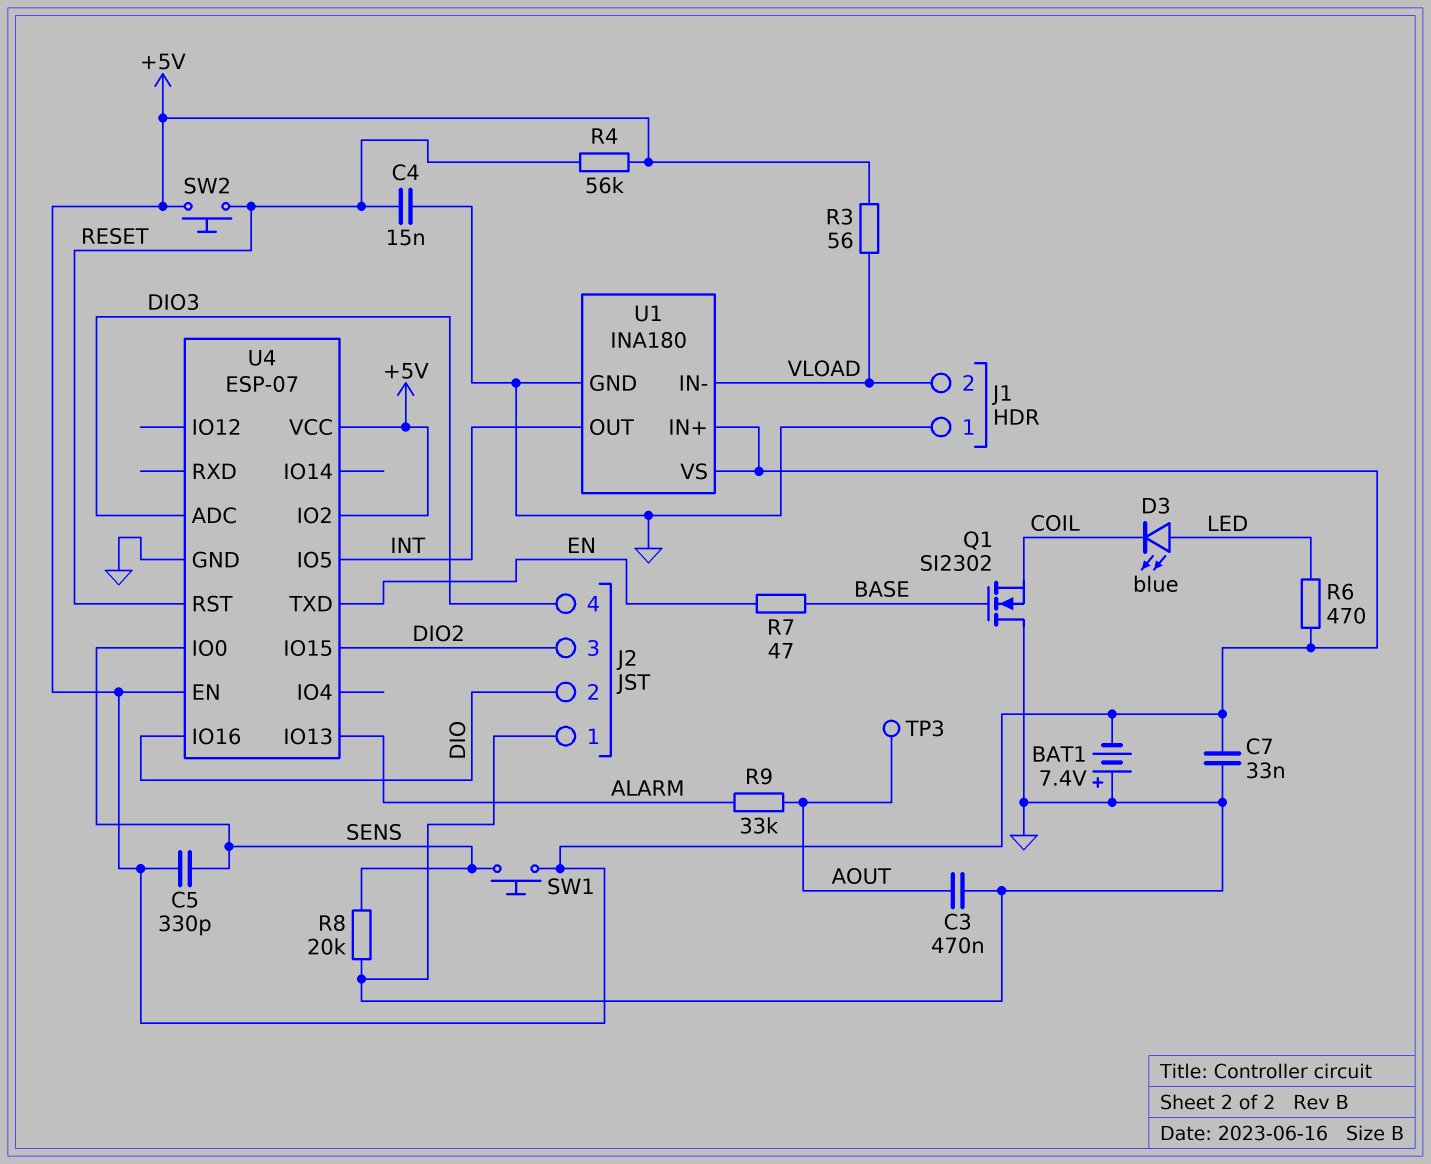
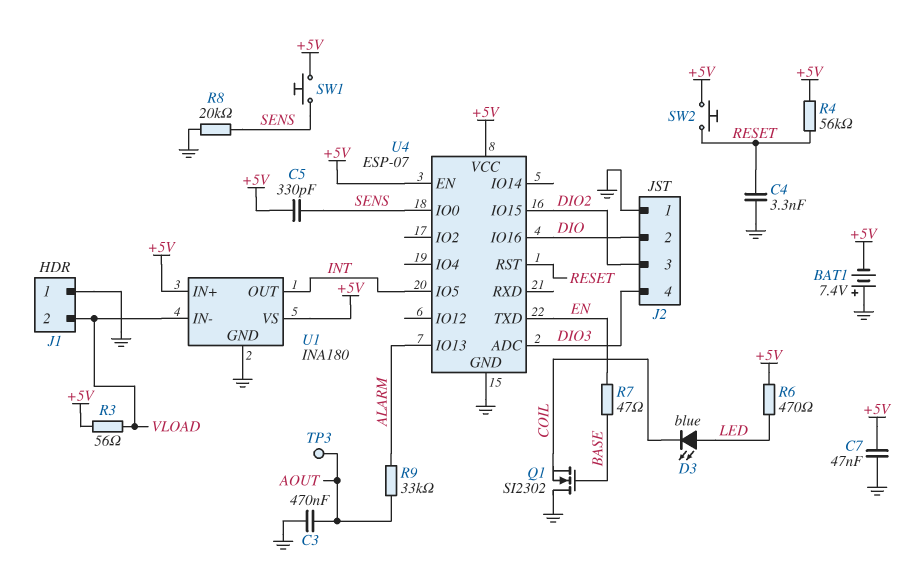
C4: 15nF (GND, RESET) -> 3.3nF (GND, RESET)
C7: 33nF (+5V, GND) -> 47nF (+5V, GND)
U4 pin IO2: +5V -> none

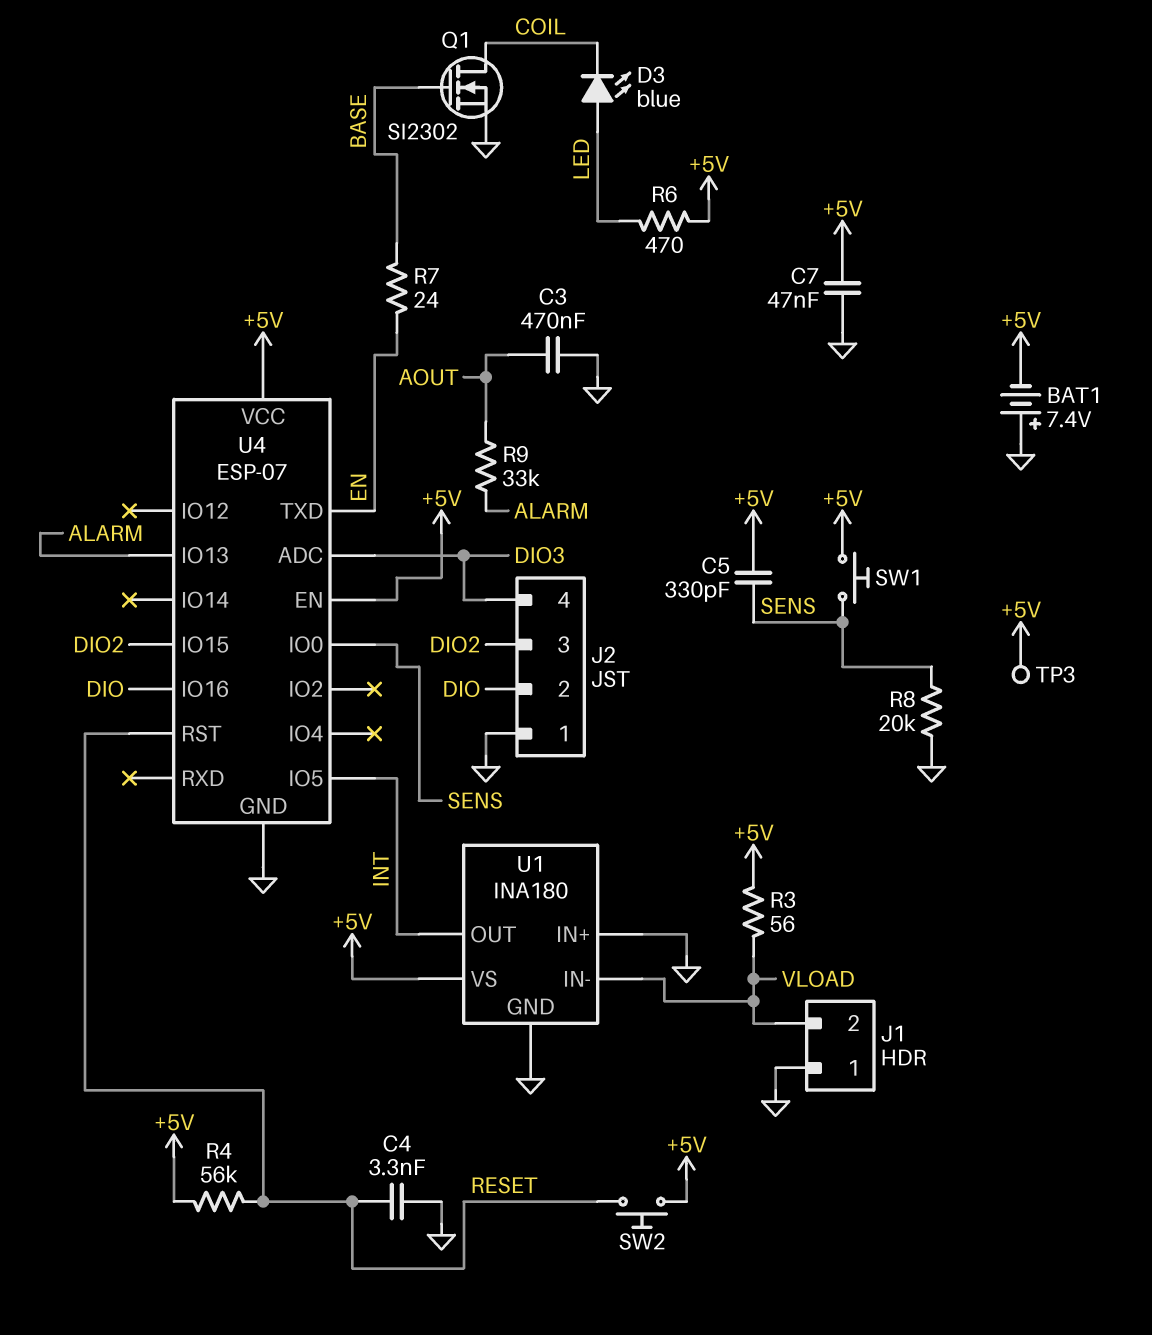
Q1: NMOS SI2302 (G BASE, D GND, S COIL) -> NMOS SI2302 (G BASE, D COIL, S GND)
R7: 47 (BASE, EN) -> 24 (BASE, EN)
TP3: test point (AOUT) -> test point (+5V)
U1 pin IN+: +5V -> GND

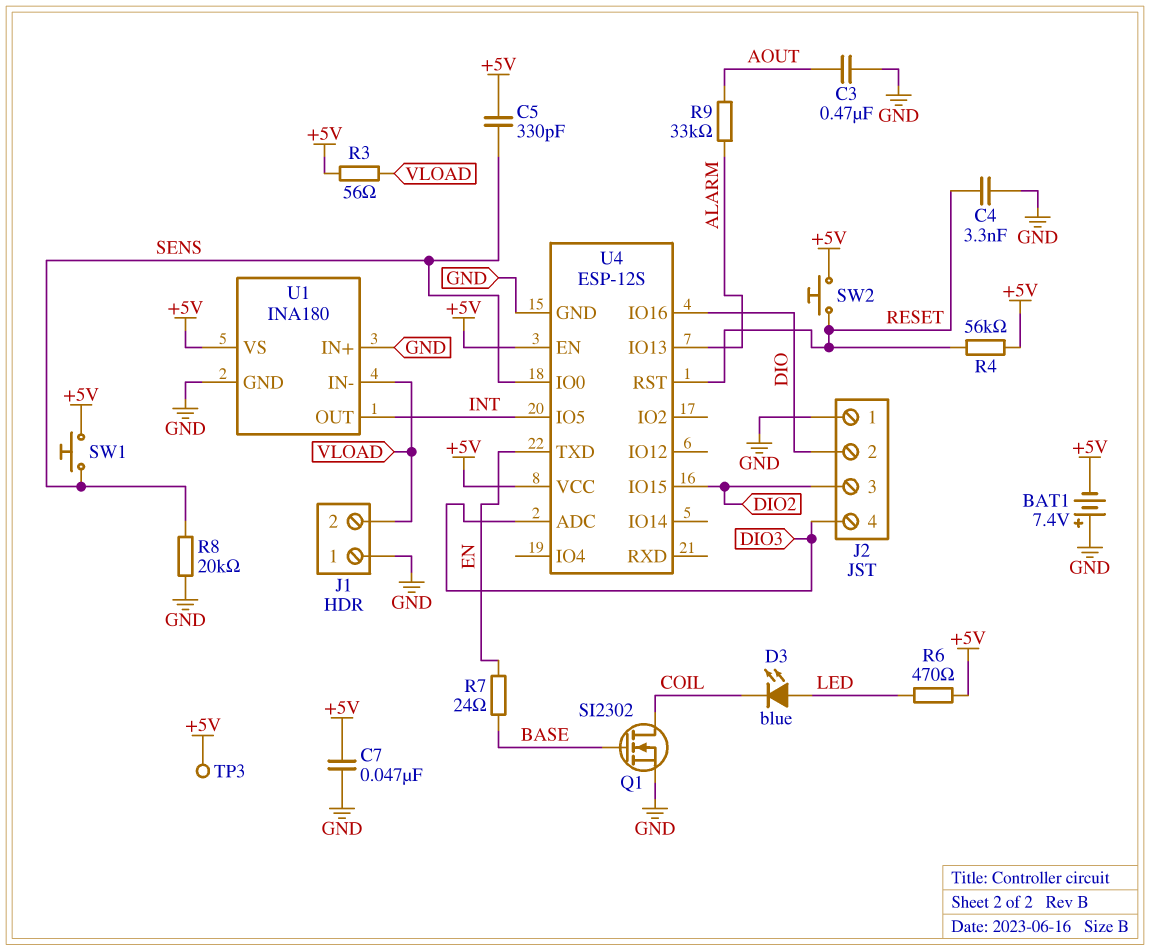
U4: ESP-07 -> ESP-12S

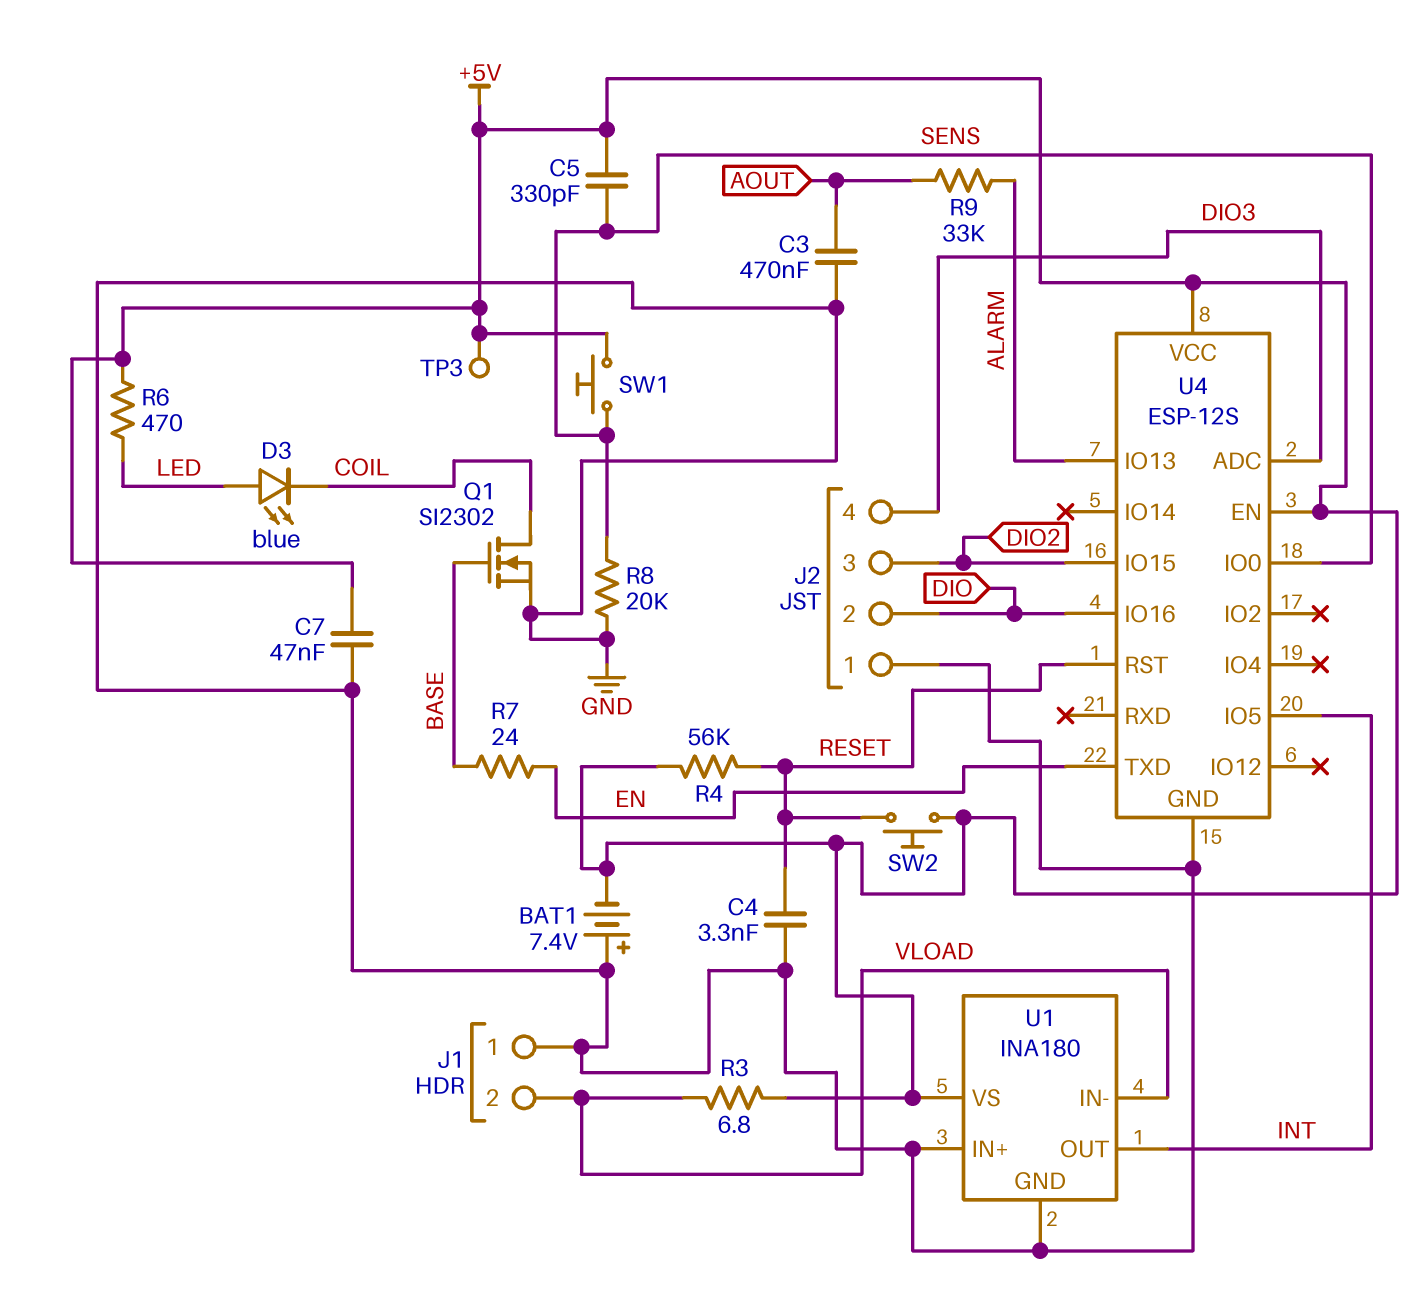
R3: 56 (+5V, VLOAD) -> 6.8 (+5V, VLOAD)

